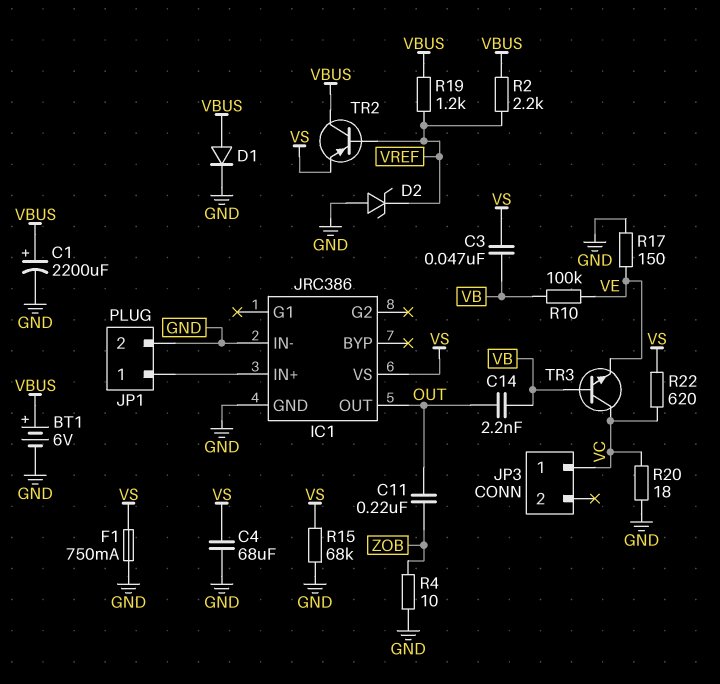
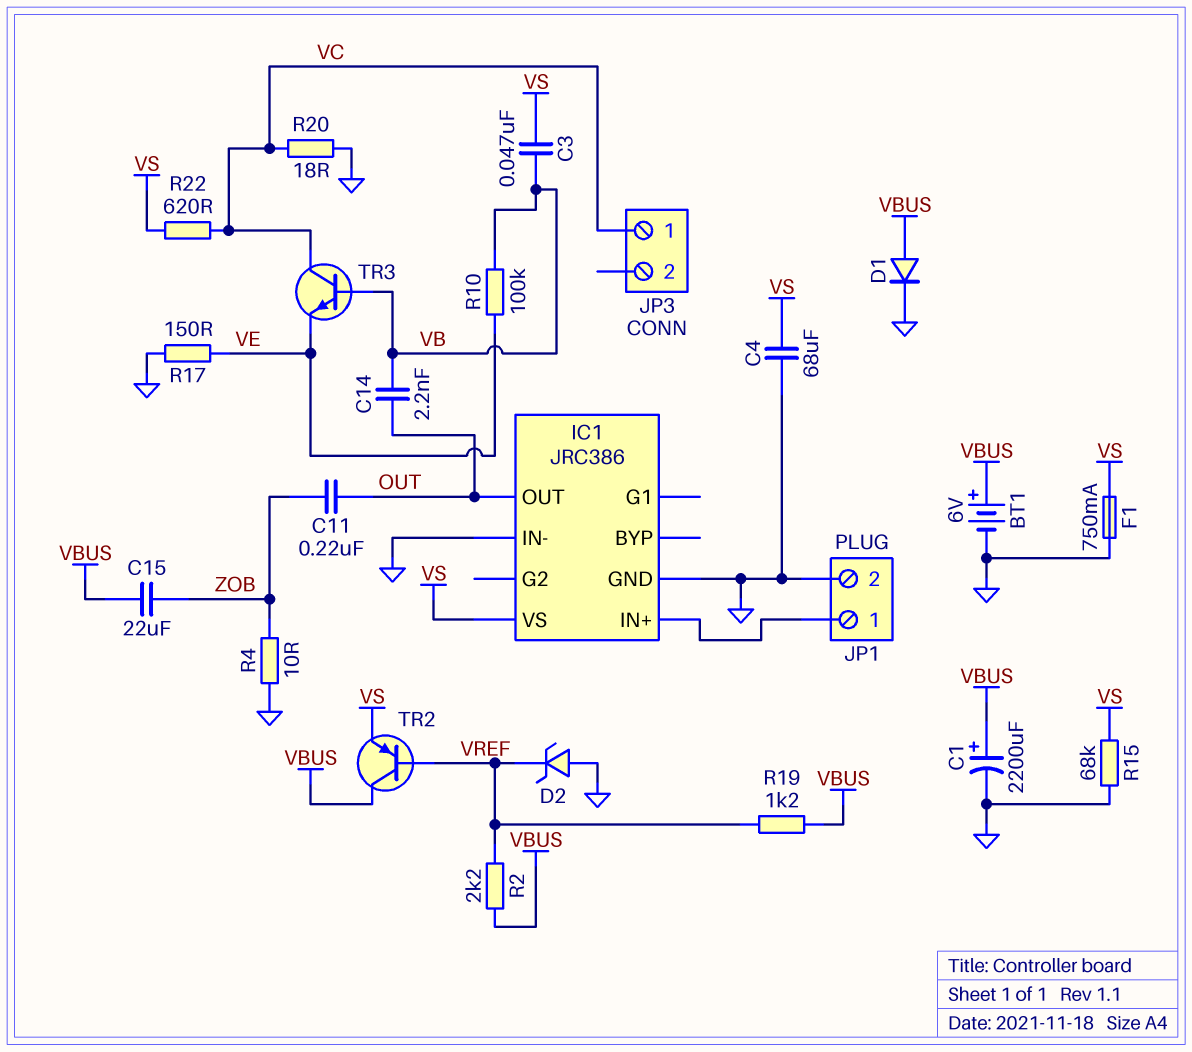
C15: none -> 22uF (VBUS, ZOB)

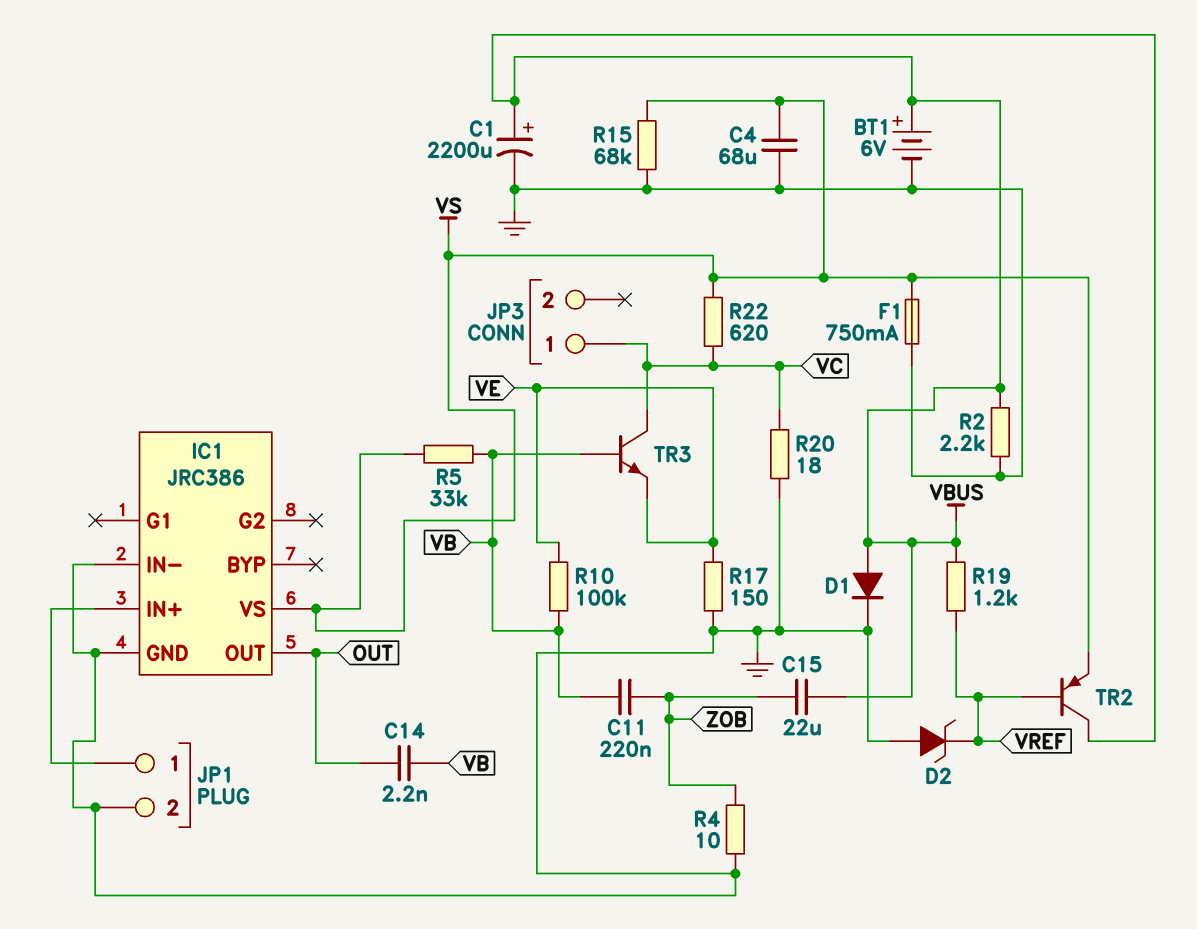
C3: 47nF (VB, VS) -> none
C11: 220nF (OUT, ZOB) -> 220nF (VB, ZOB)
R2: 2.2k (VBUS, VREF) -> 2.2k (GND, VBUS)
R5: none -> 33k (VB, VS)

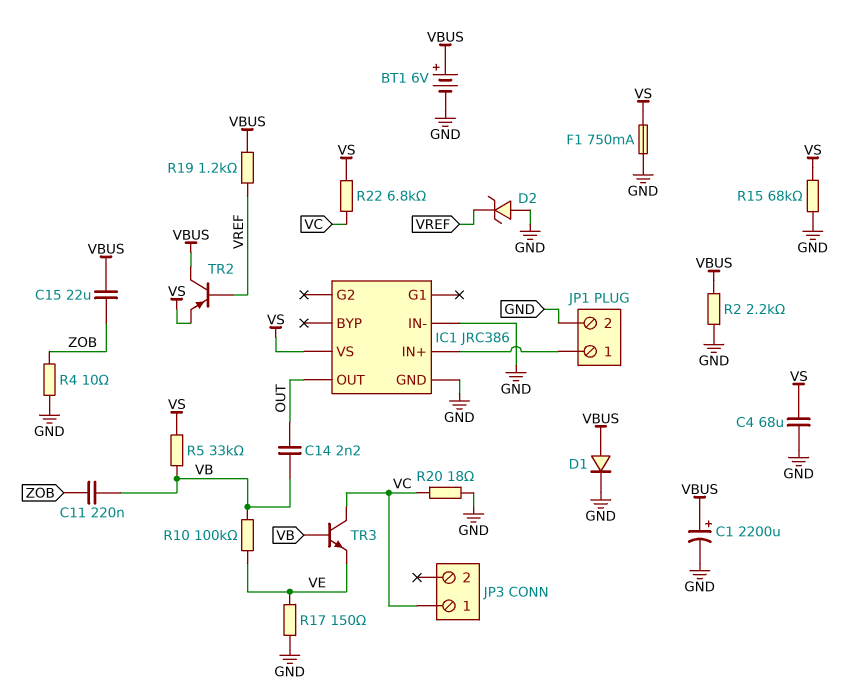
R22: 620 (VC, VS) -> 6.8k (VC, VS)

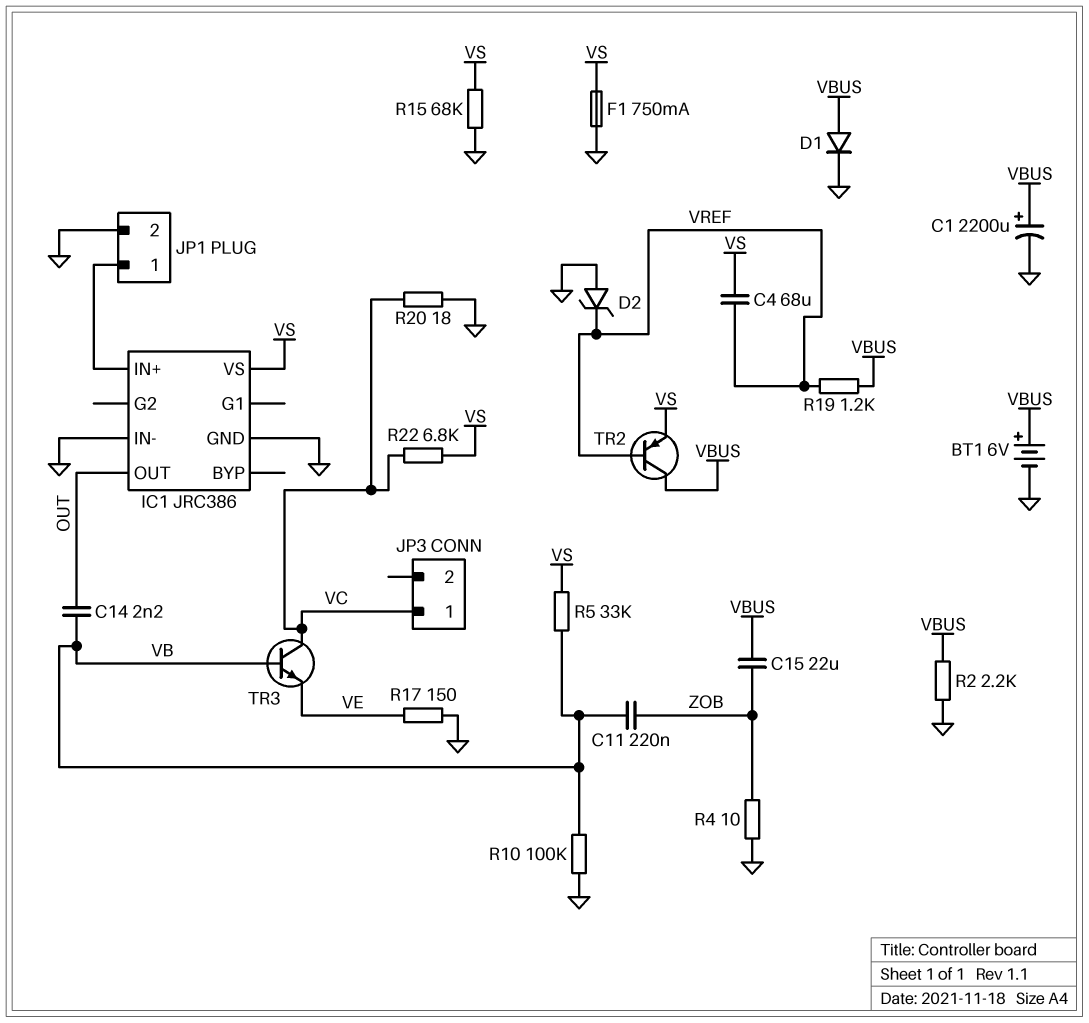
C4: 68uF (GND, VS) -> 68uF (VREF, VS)
R10: 100k (VB, VE) -> 100k (GND, VB)

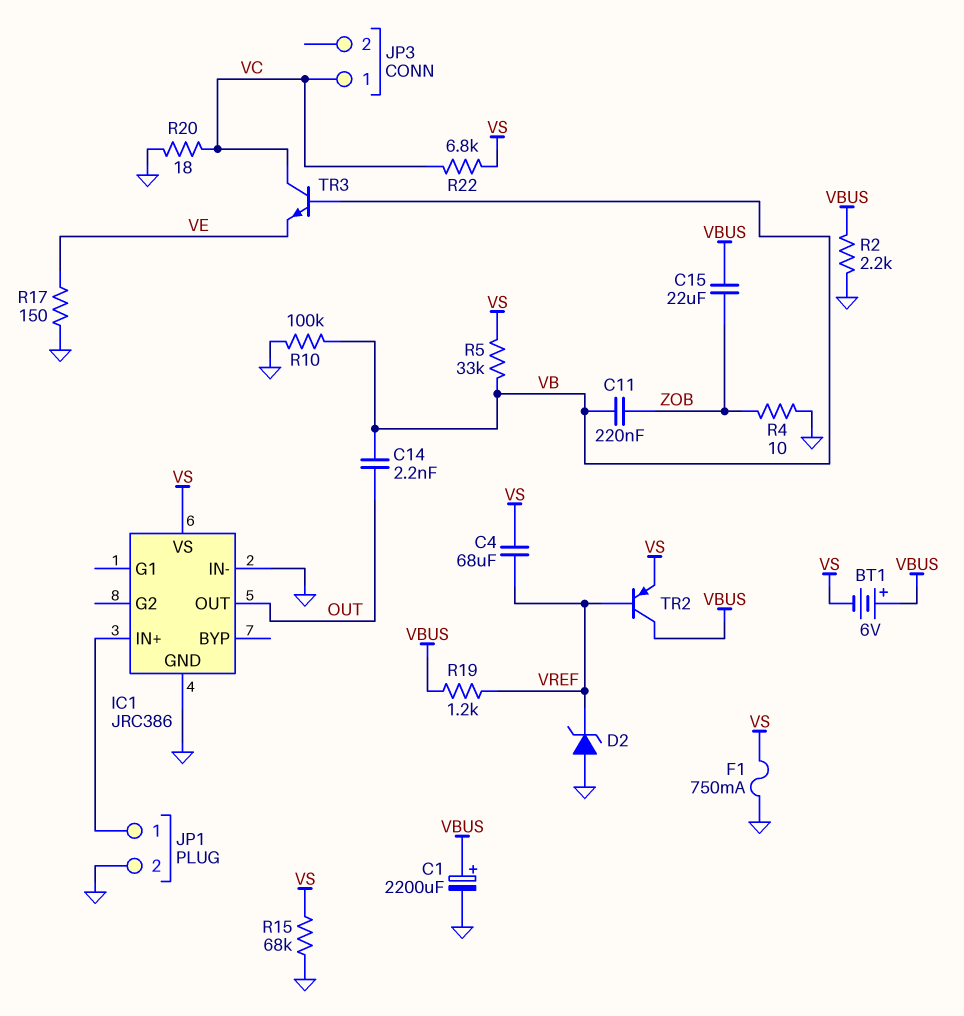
BT1: 6V (plus VBUS, minus GND) -> 6V (plus VBUS, minus VS)
D1: diode (A VBUS, K GND) -> none

